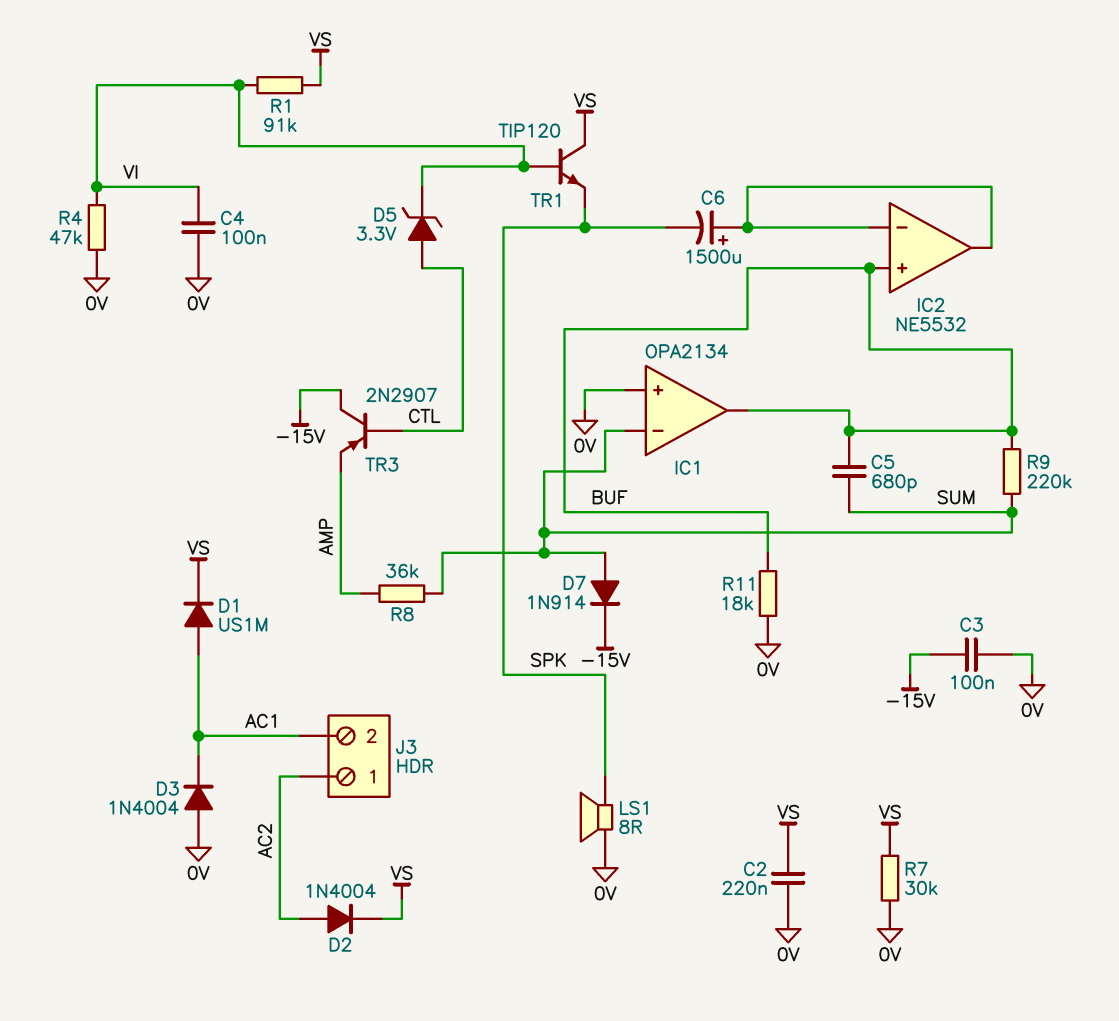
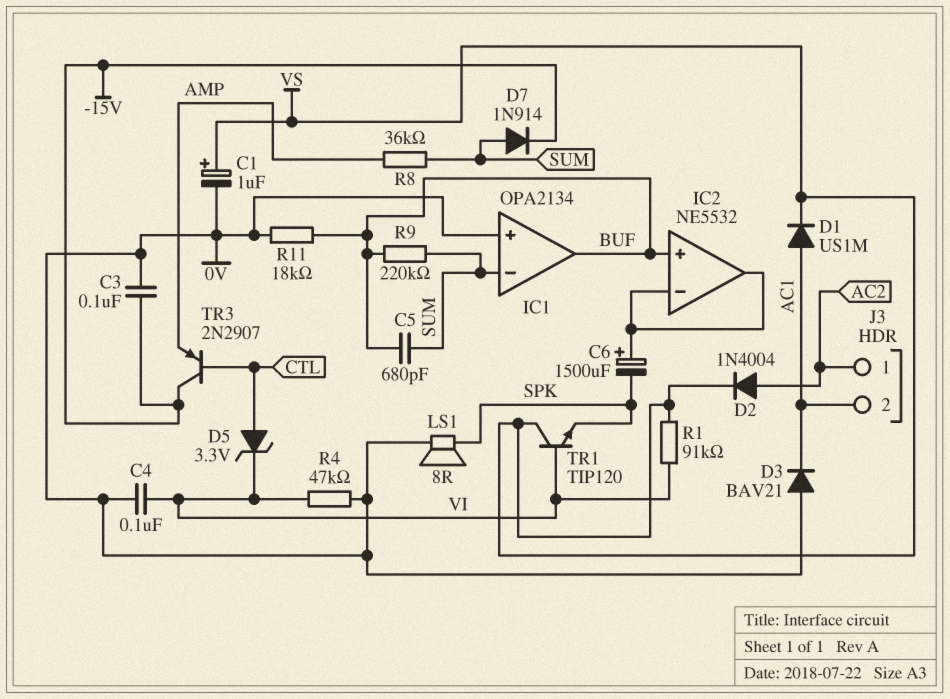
C1: none -> 1uF (plus VS, minus 0V)
C2: 220nF (0V, VS) -> none
D3: diode 1N4004 (A 0V, K AC1) -> diode BAV21 (A 0V, K AC1)
R7: 30k (0V, VS) -> none

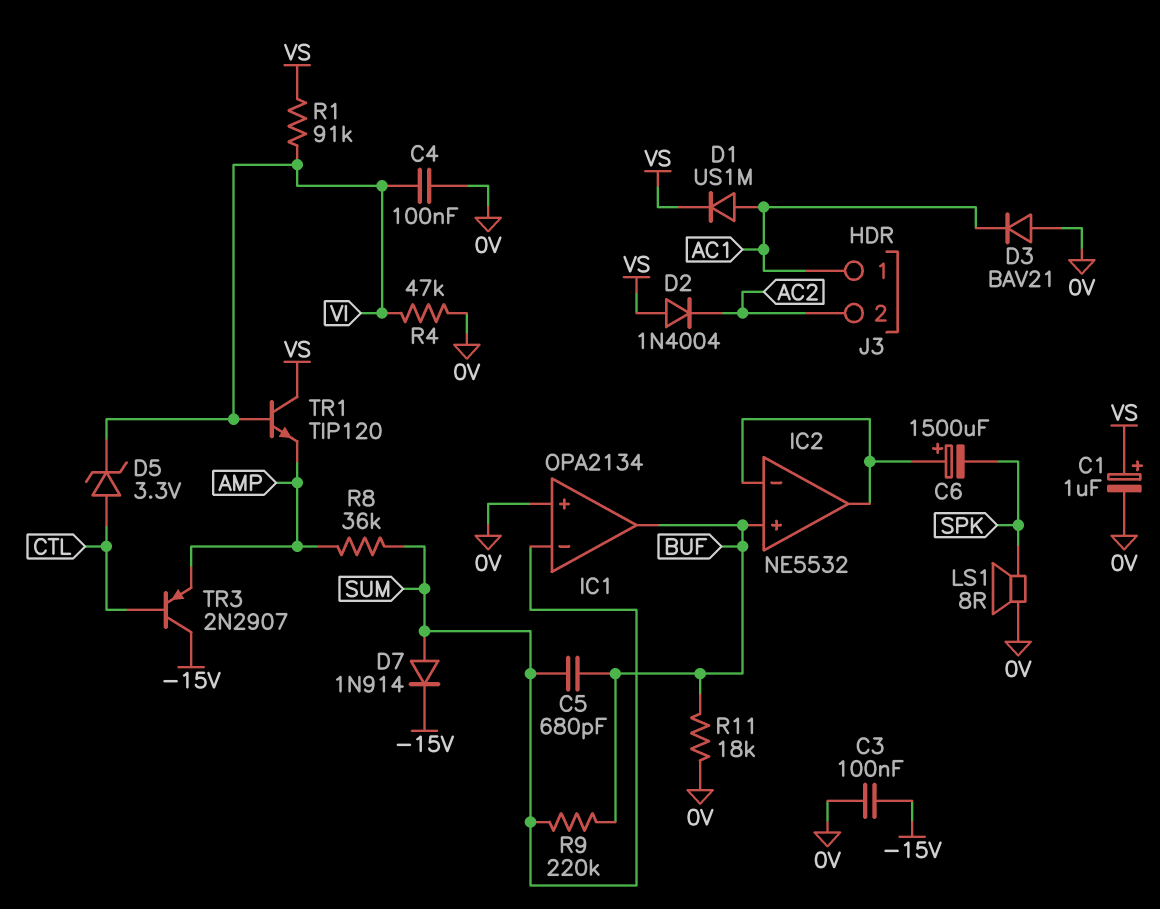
D2: diode 1N4004 (A AC2, K VS) -> diode 1N4004 (A VS, K AC2)
J3 pin 1: AC2 -> AC1
J3 pin 2: AC1 -> AC2
TR1: NPN TIP120 (B VI, C VS, E SPK) -> NPN TIP120 (B VI, C VS, E AMP)

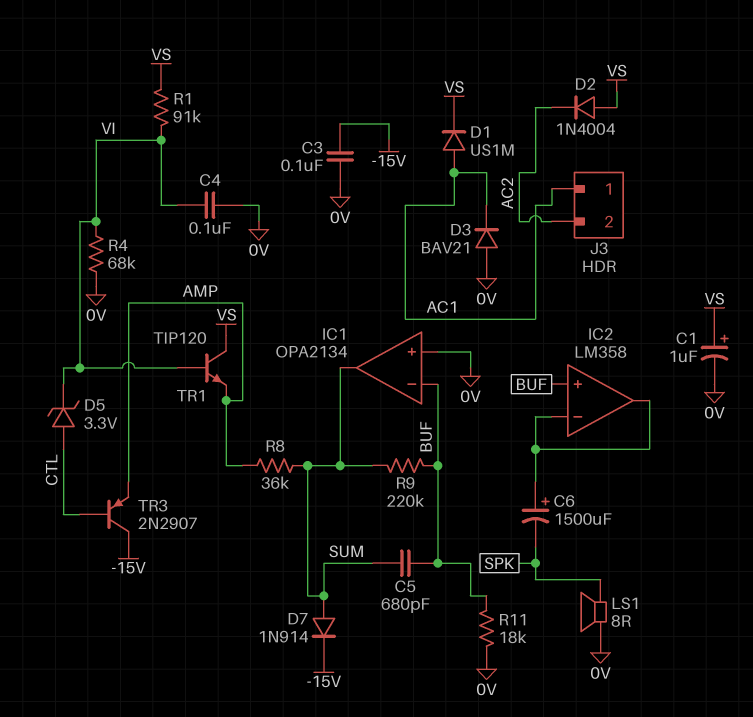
IC1 pin in-: SUM -> BUF
IC1 pin out: BUF -> SUM
IC2: NE5532 -> LM358
R4: 47k (0V, VI) -> 68k (0V, VI)

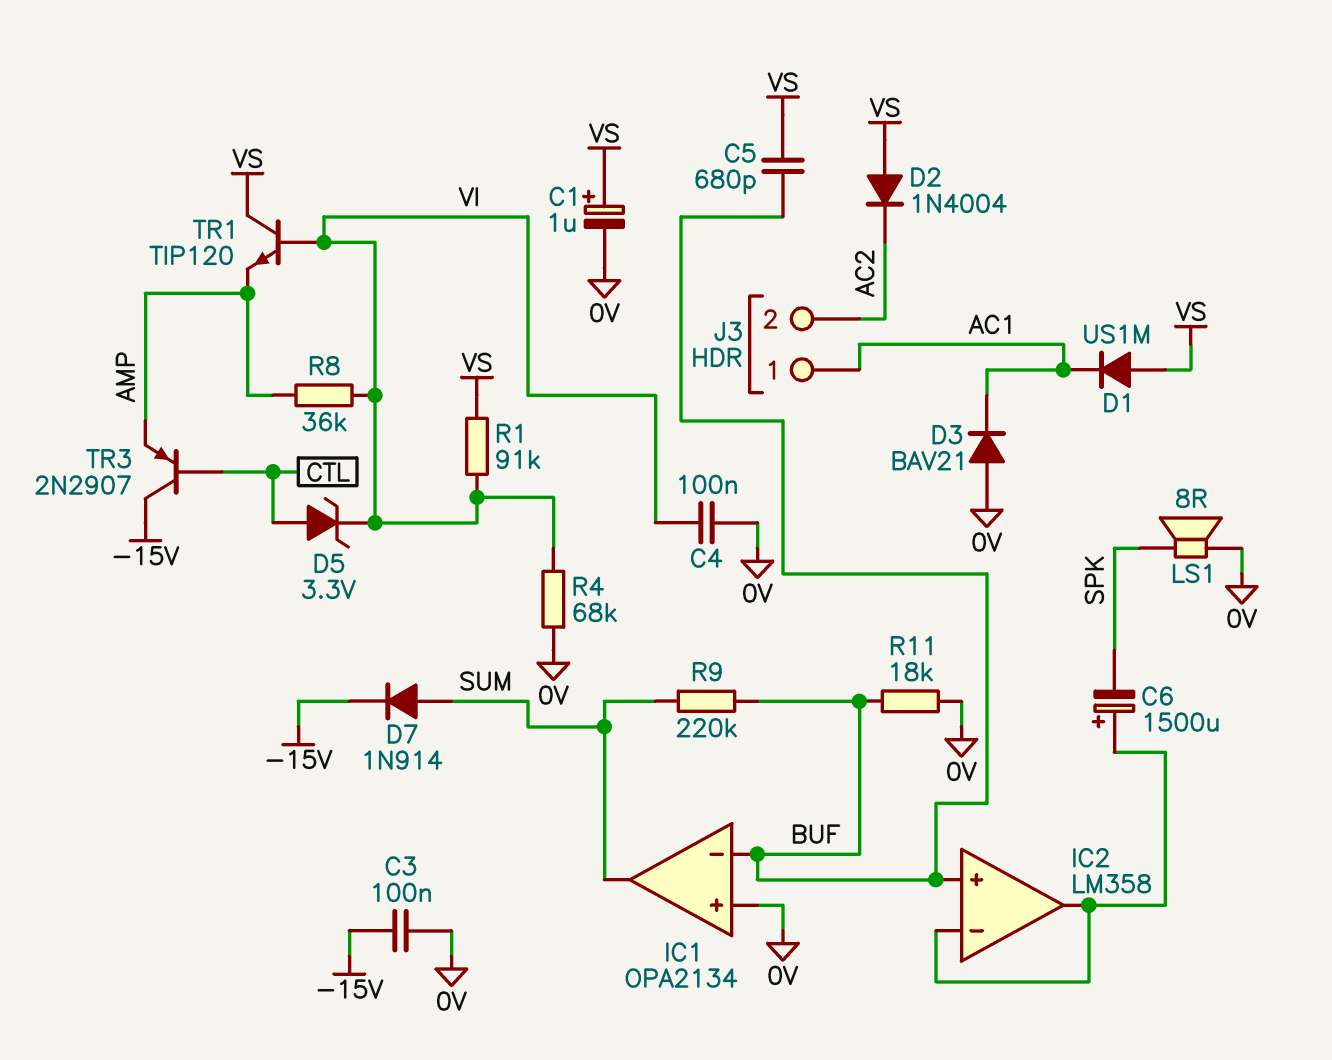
C5: 680pF (BUF, SUM) -> 680pF (BUF, VS)
D1: diode US1M (A AC1, K VS) -> diode US1M (A VS, K AC1)
R8: 36k (AMP, SUM) -> 36k (AMP, VI)

